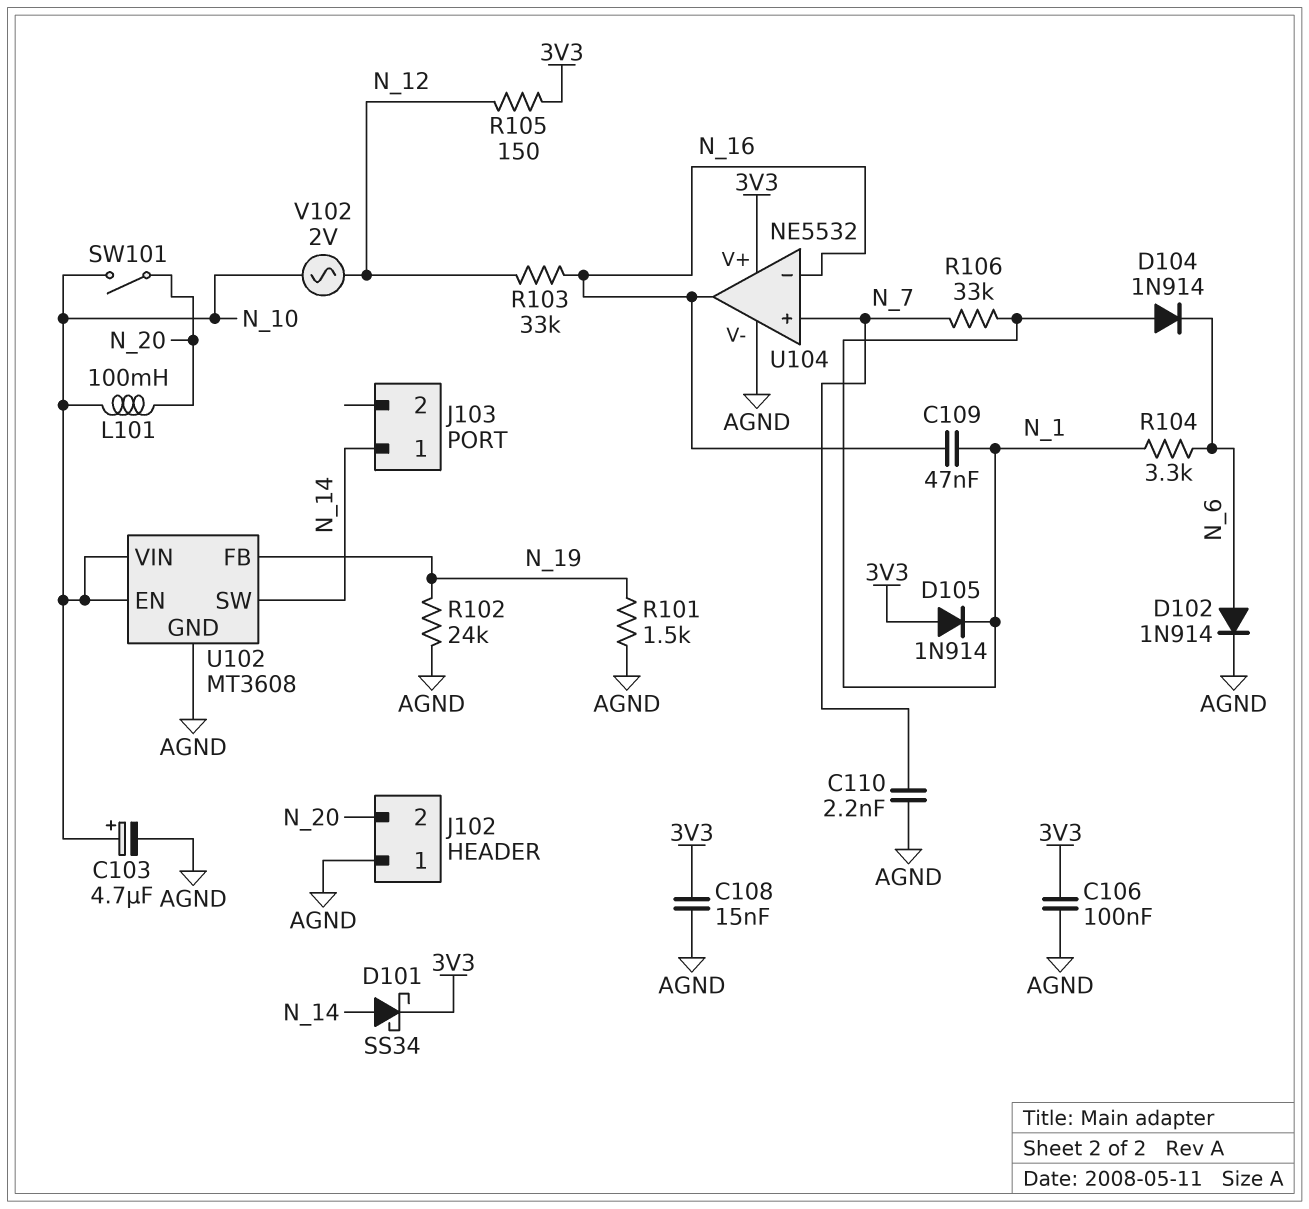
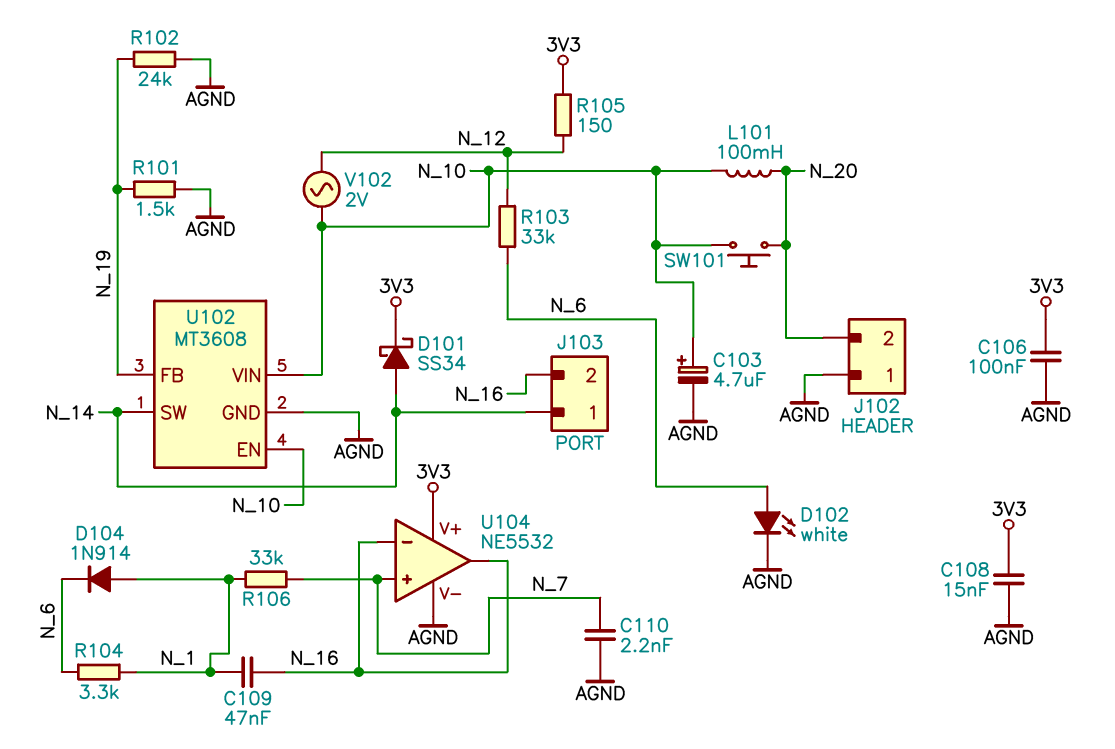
D102: diode 1N914 (A N_6, K AGND) -> LED white (A N_6, K AGND)
D105: diode 1N914 (A 3V3, K N_1) -> none
J103 pin 2: none -> N_16
R103: 33k (N_12, N_16) -> 33k (N_6, N_12)
SW101: switch (N_10, N_20) -> button (N_10, N_20)

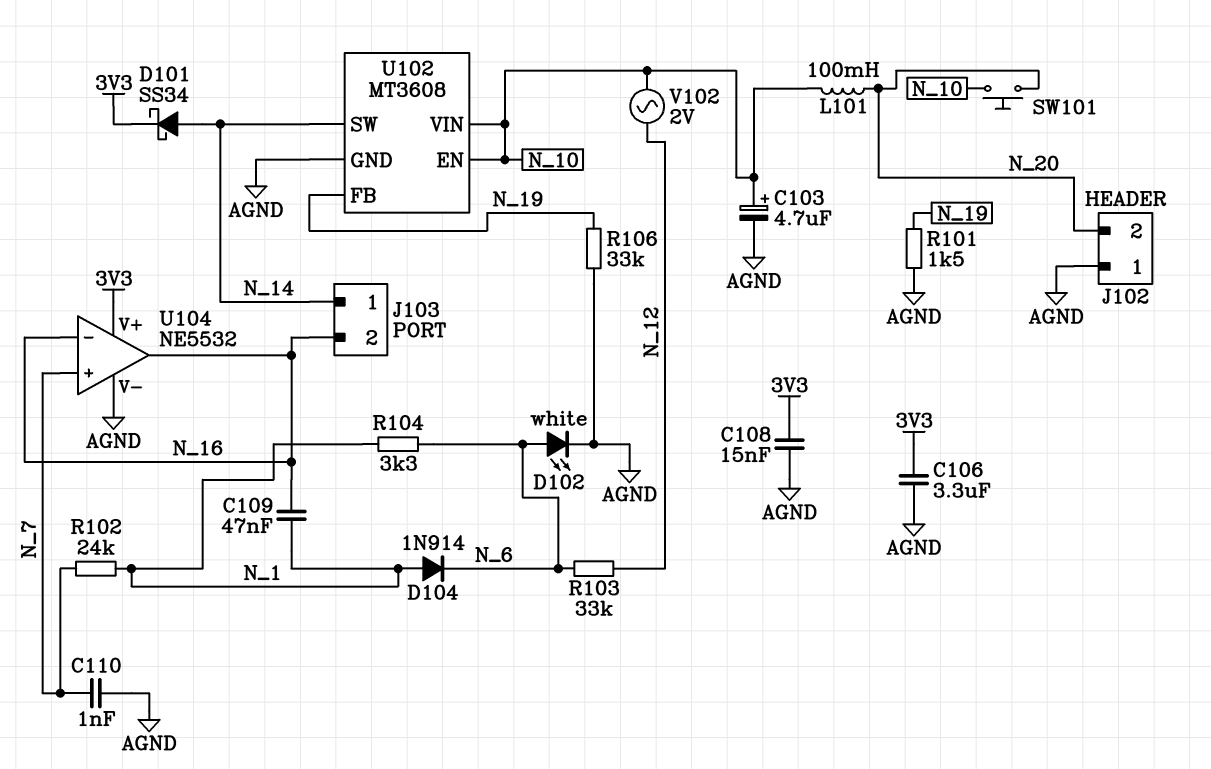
C106: 100nF (3V3, AGND) -> 3.3uF (3V3, AGND)
C110: 2.2nF (AGND, N_7) -> 1nF (AGND, N_7)
R102: 24k (AGND, N_19) -> 24k (N_1, N_7)
R105: 150 (3V3, N_12) -> none
R106: 33k (N_1, N_7) -> 33k (AGND, N_19)

